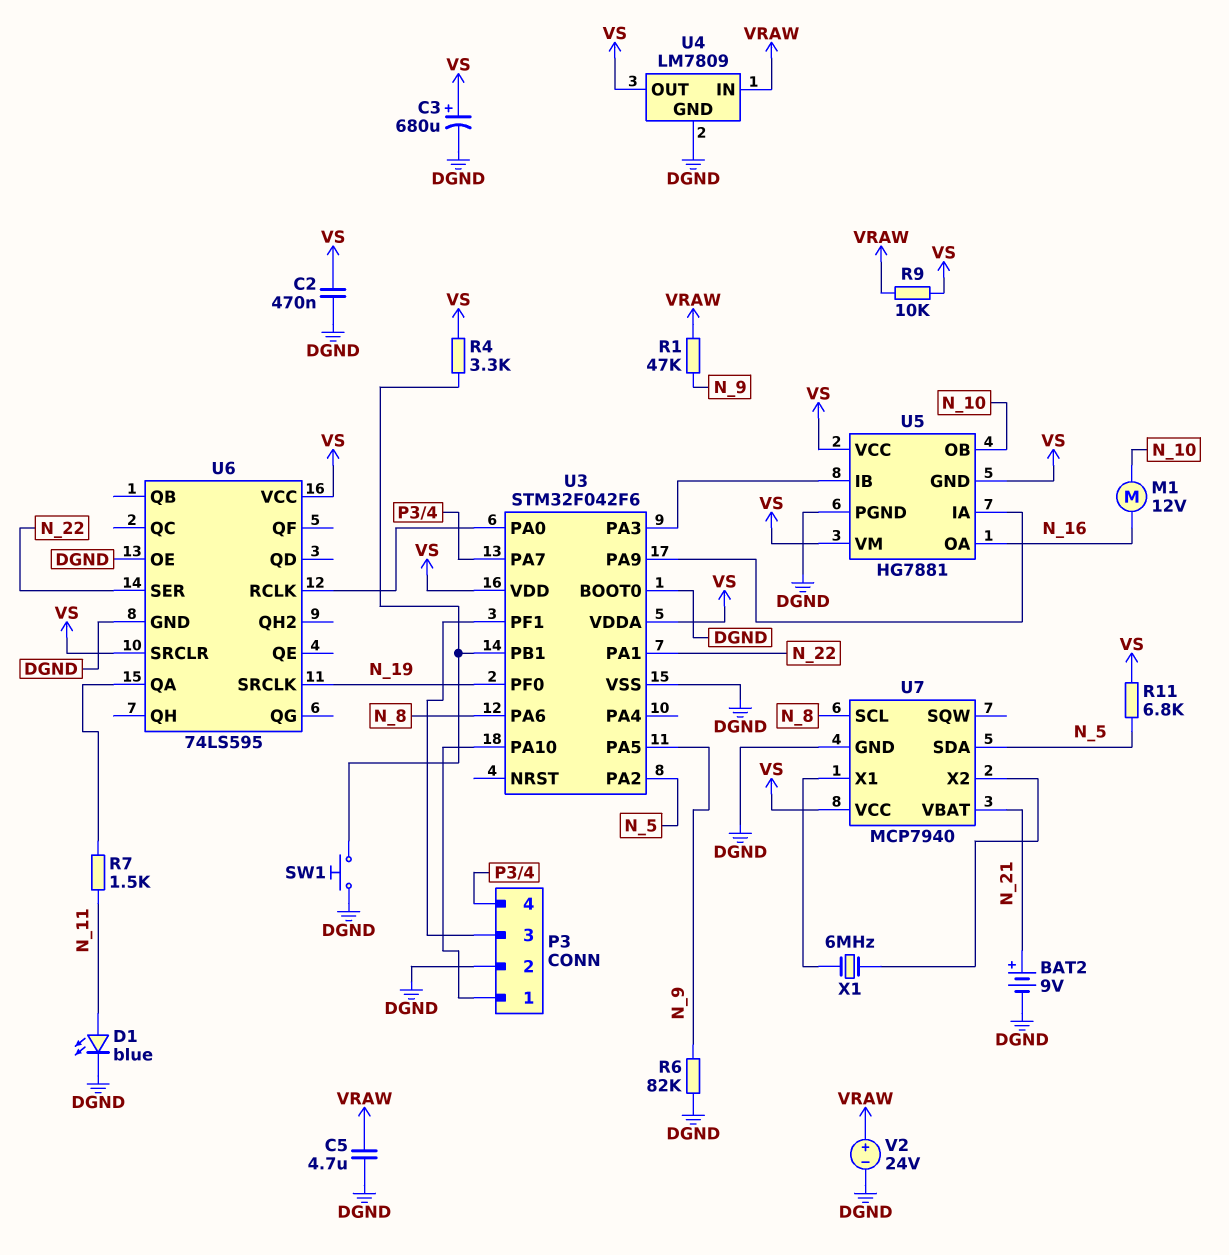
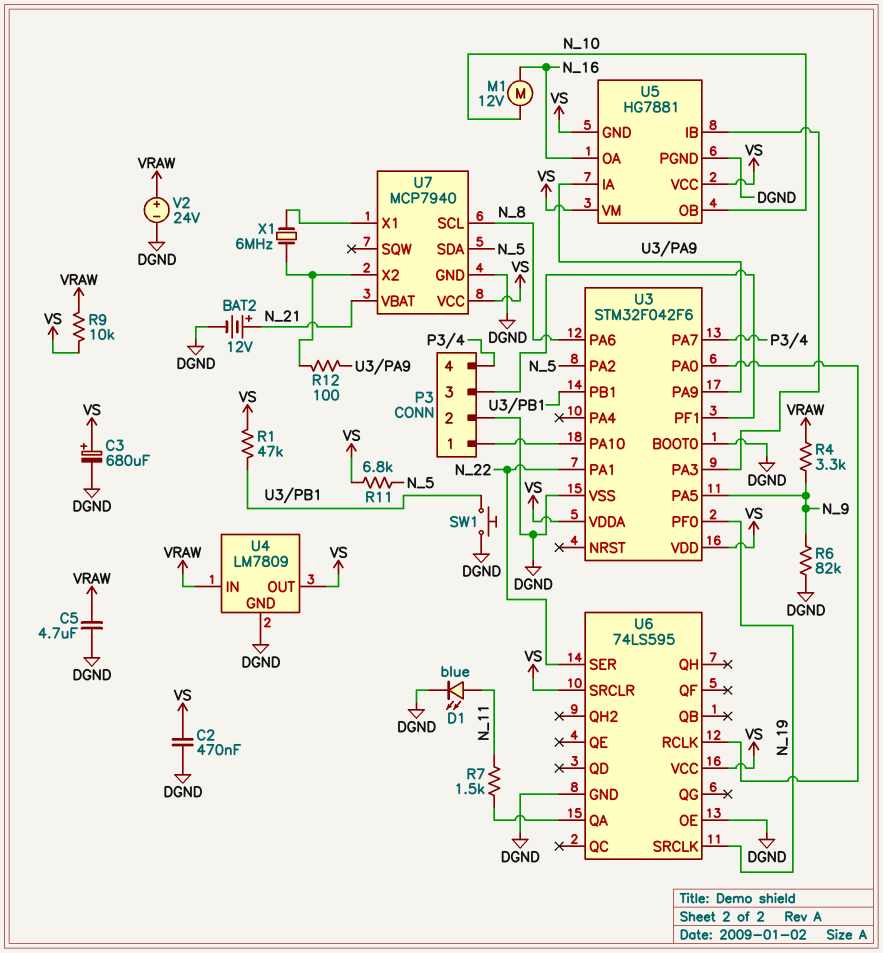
BAT2: 9V (plus N_21, minus DGND) -> 12V (plus N_21, minus DGND)
R1: 47k (N_9, VRAW) -> 47k (U3/PB1, VS)
R4: 3.3k (U3/PB1, VS) -> 3.3k (N_9, VRAW)
R12: none -> 100 (U3/PA9, U7/X2)

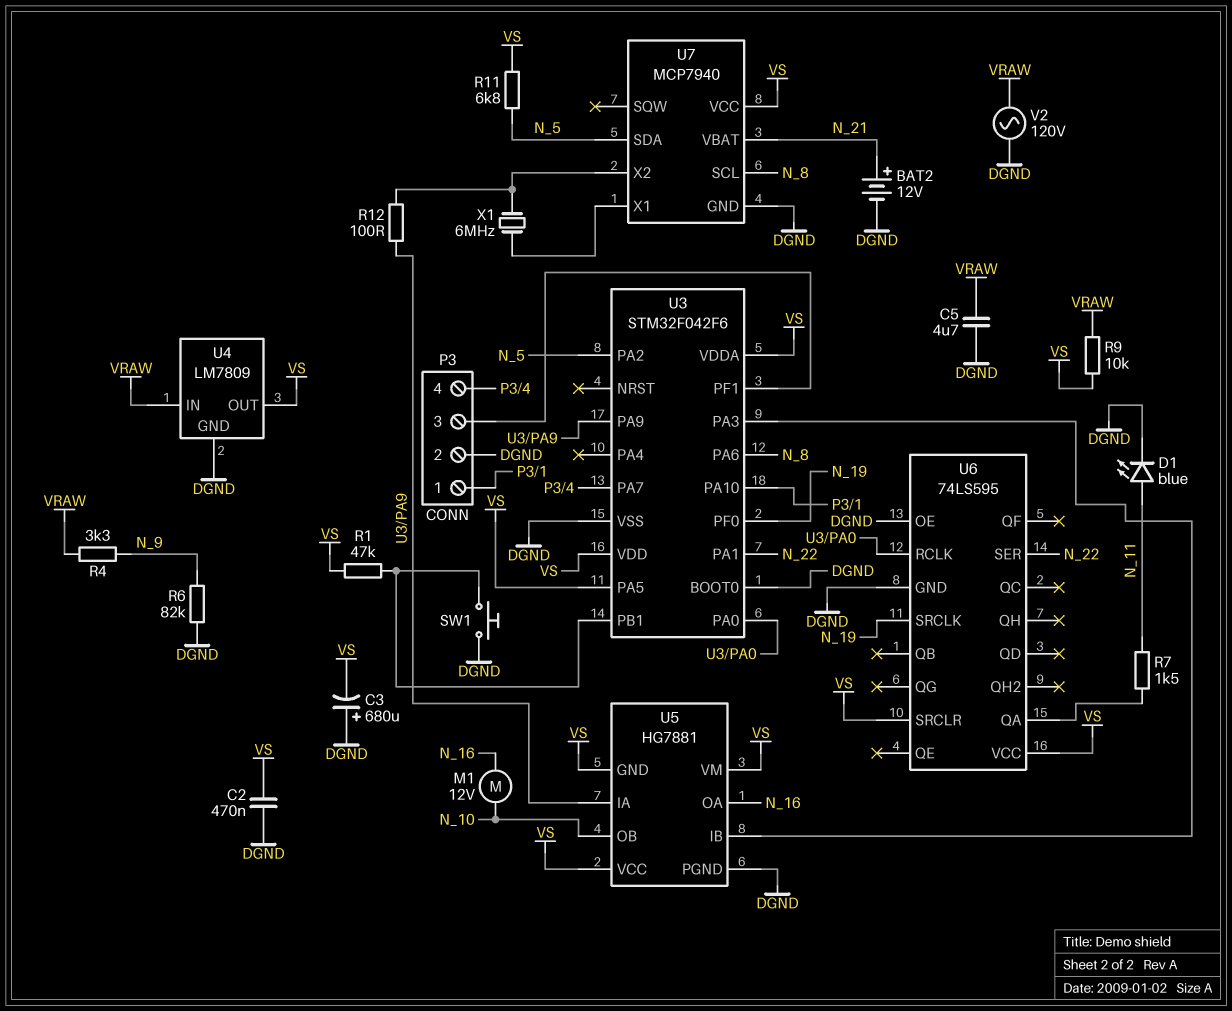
C3: 680uF (plus VS, minus DGND) -> 680uF (plus DGND, minus VS)
U3 pin PA5: N_9 -> VS
V2: 24V (plus VRAW, minus DGND) -> AC 120V (DGND, VRAW)

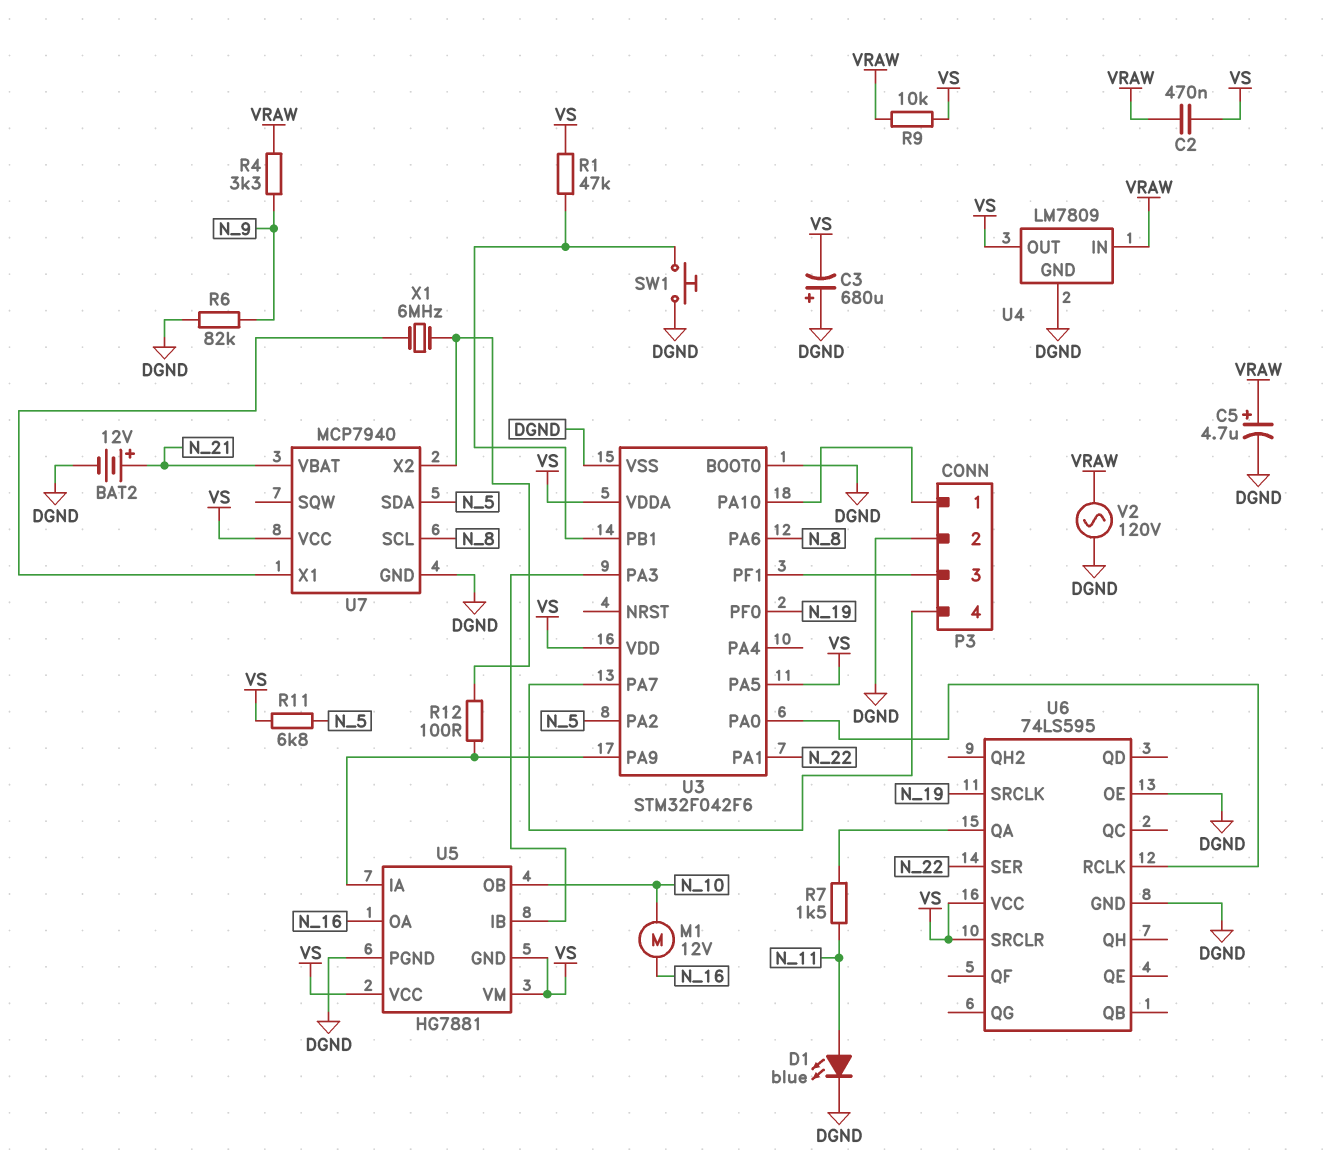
C2: 470nF (DGND, VS) -> 470nF (VRAW, VS)
C5: 4.7uF (DGND, VRAW) -> 4.7uF (plus VRAW, minus DGND)

